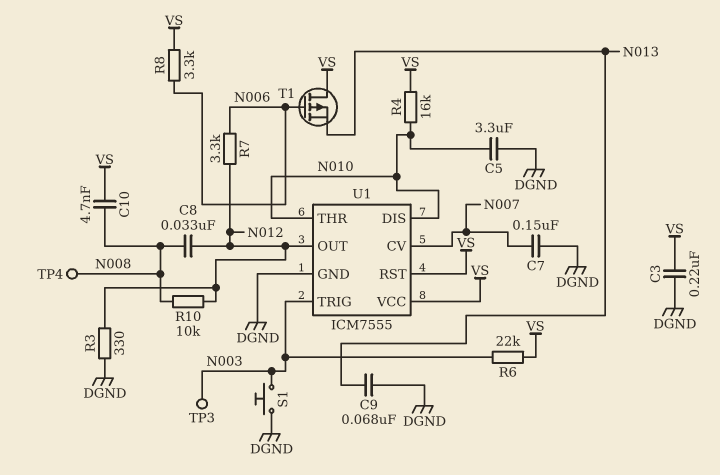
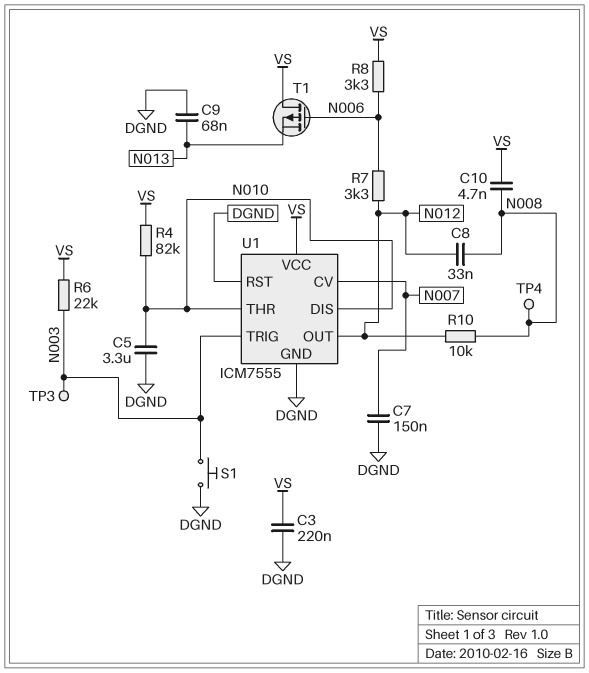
R3: 330 (DGND, N012) -> none
R4: 16k (N010, VS) -> 82k (N010, VS)
U1 pin RST: VS -> DGND

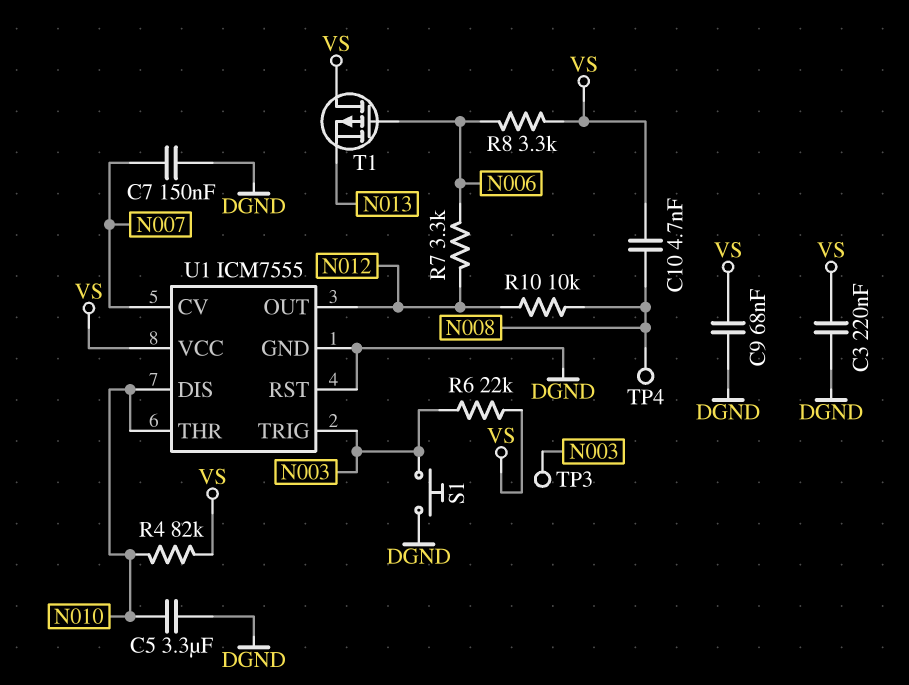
C8: 33nF (N008, N012) -> none
C9: 68nF (DGND, N013) -> 68nF (DGND, VS)

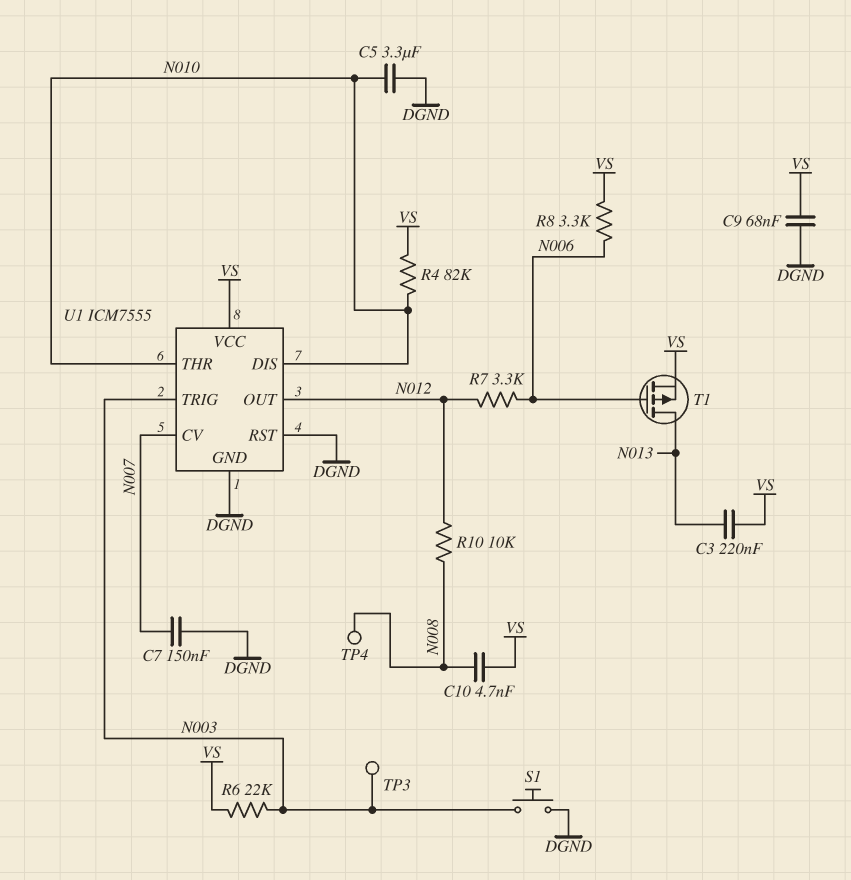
C3: 220nF (DGND, VS) -> 220nF (N013, VS)
T1: PMOS (G N006, D VS, S N013) -> PMOS (G N006, D N013, S VS)

